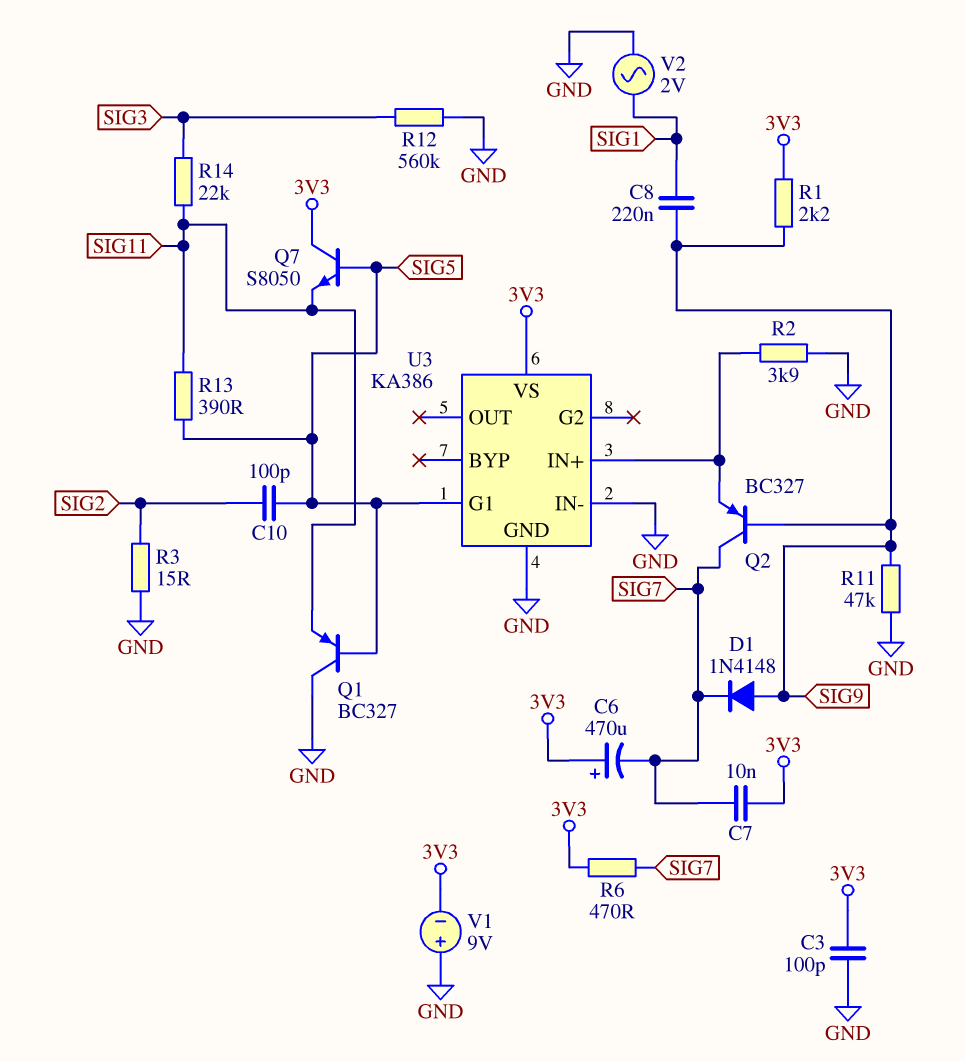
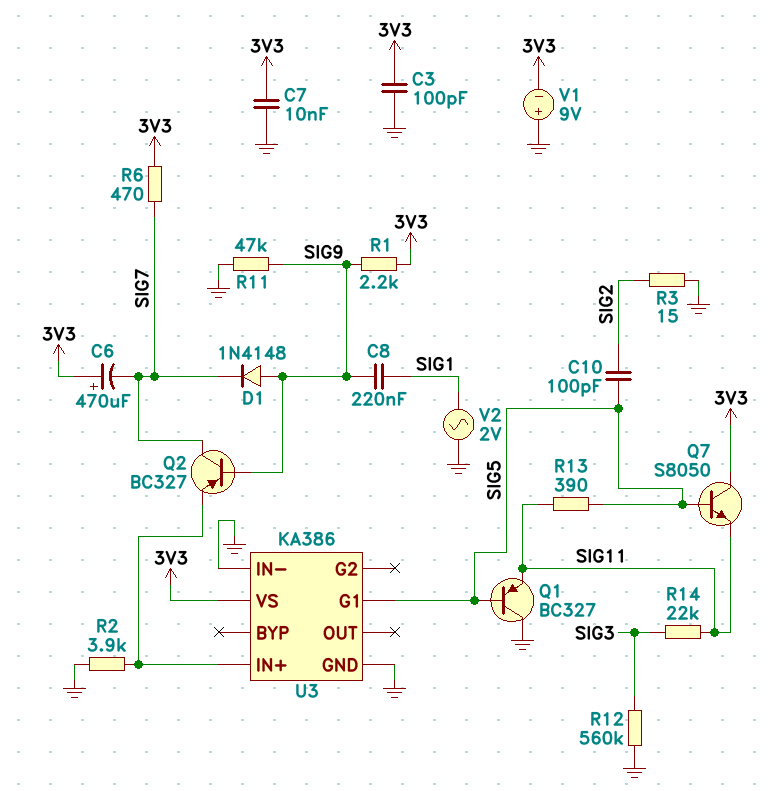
C7: 10nF (3V3, SIG7) -> 10nF (3V3, GND)

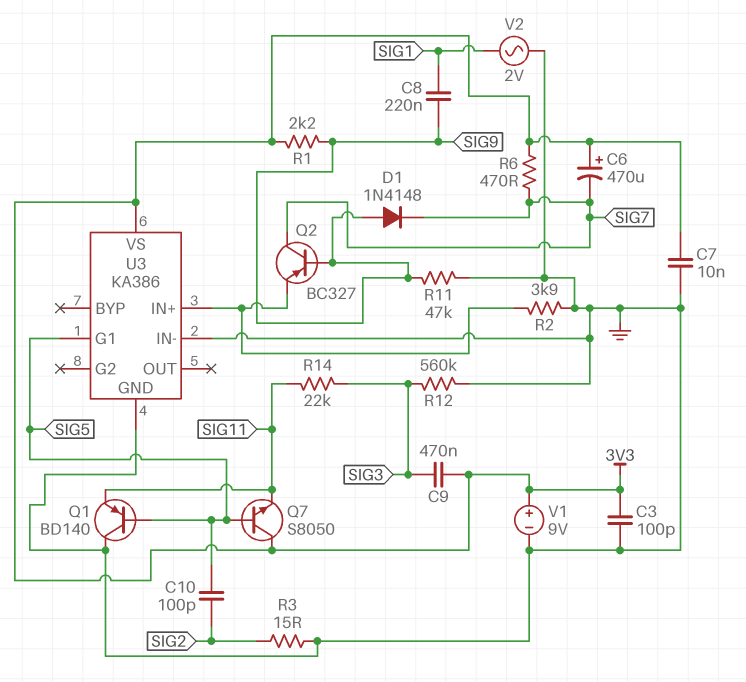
C9: none -> 470nF (3V3, SIG3)
Q1: PNP BC327 (B SIG5, C GND, E SIG11) -> PNP BD140 (B SIG5, C GND, E SIG11)
R13: 390 (SIG5, SIG11) -> none
V1: 9V (plus GND, minus 3V3) -> 9V (plus 3V3, minus GND)

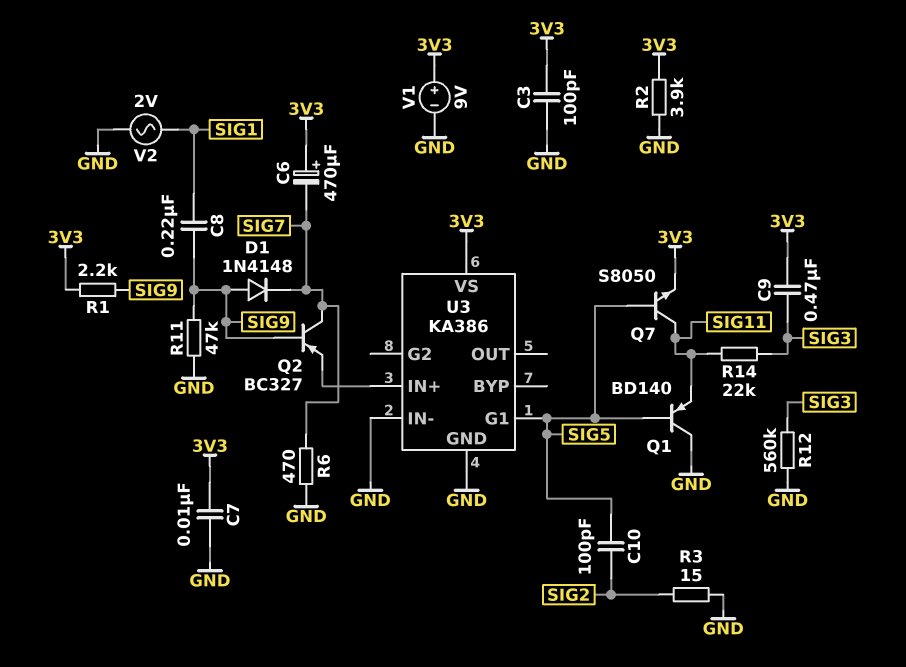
Q7: NPN S8050 (B SIG5, C 3V3, E SIG11) -> NPN S8050 (B SIG5, C SIG11, E 3V3)
R2: 3.9k (GND, U3/IN+) -> 3.9k (3V3, GND)
R6: 470 (3V3, SIG7) -> 470 (GND, SIG7)

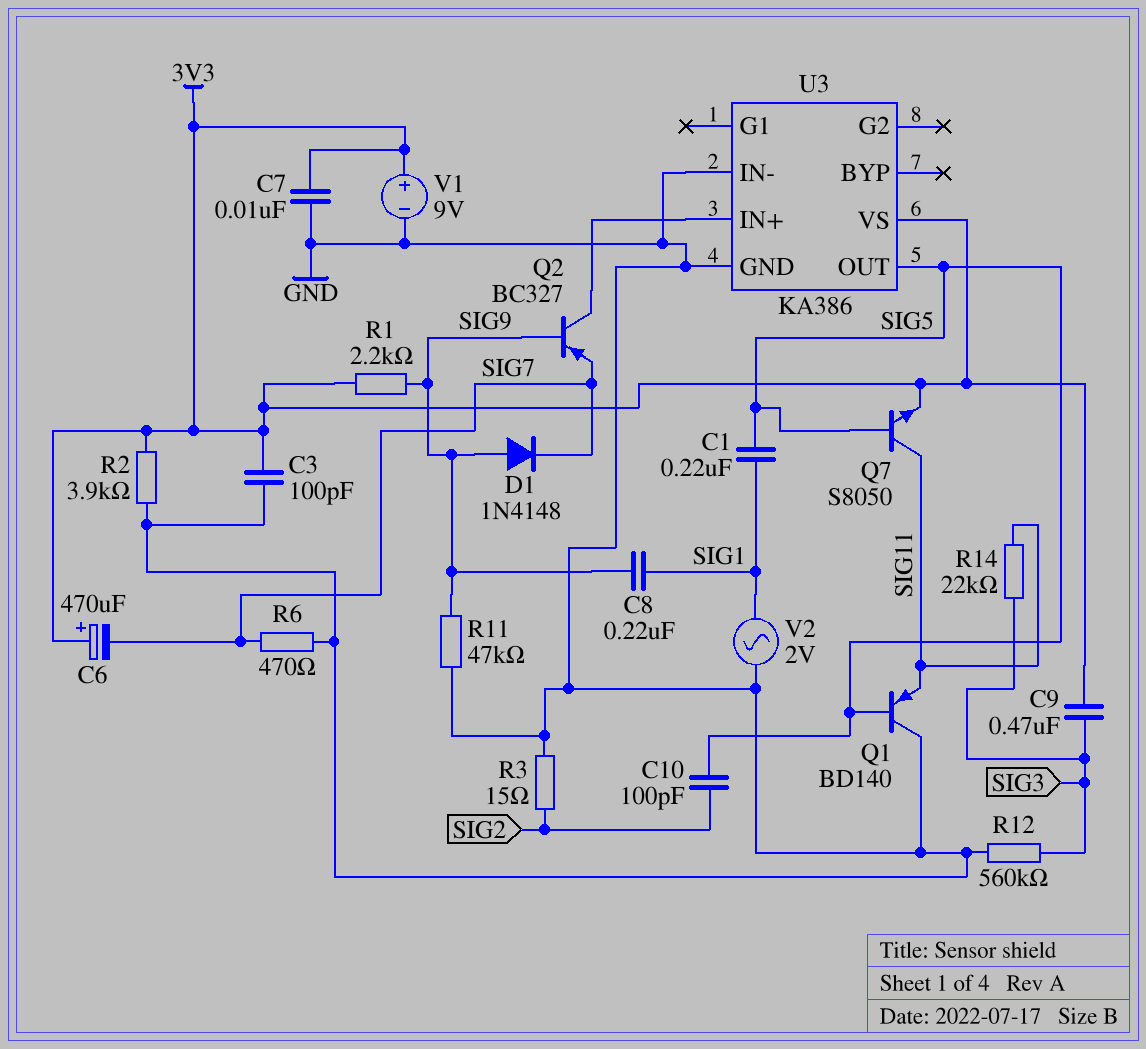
C1: none -> 220nF (SIG1, SIG5)
Q2: PNP BC327 (B SIG9, C SIG7, E U3/IN+) -> PNP BC327 (B SIG9, C U3/IN+, E SIG7)
U3 pin G1: SIG5 -> none
U3 pin OUT: none -> SIG5

